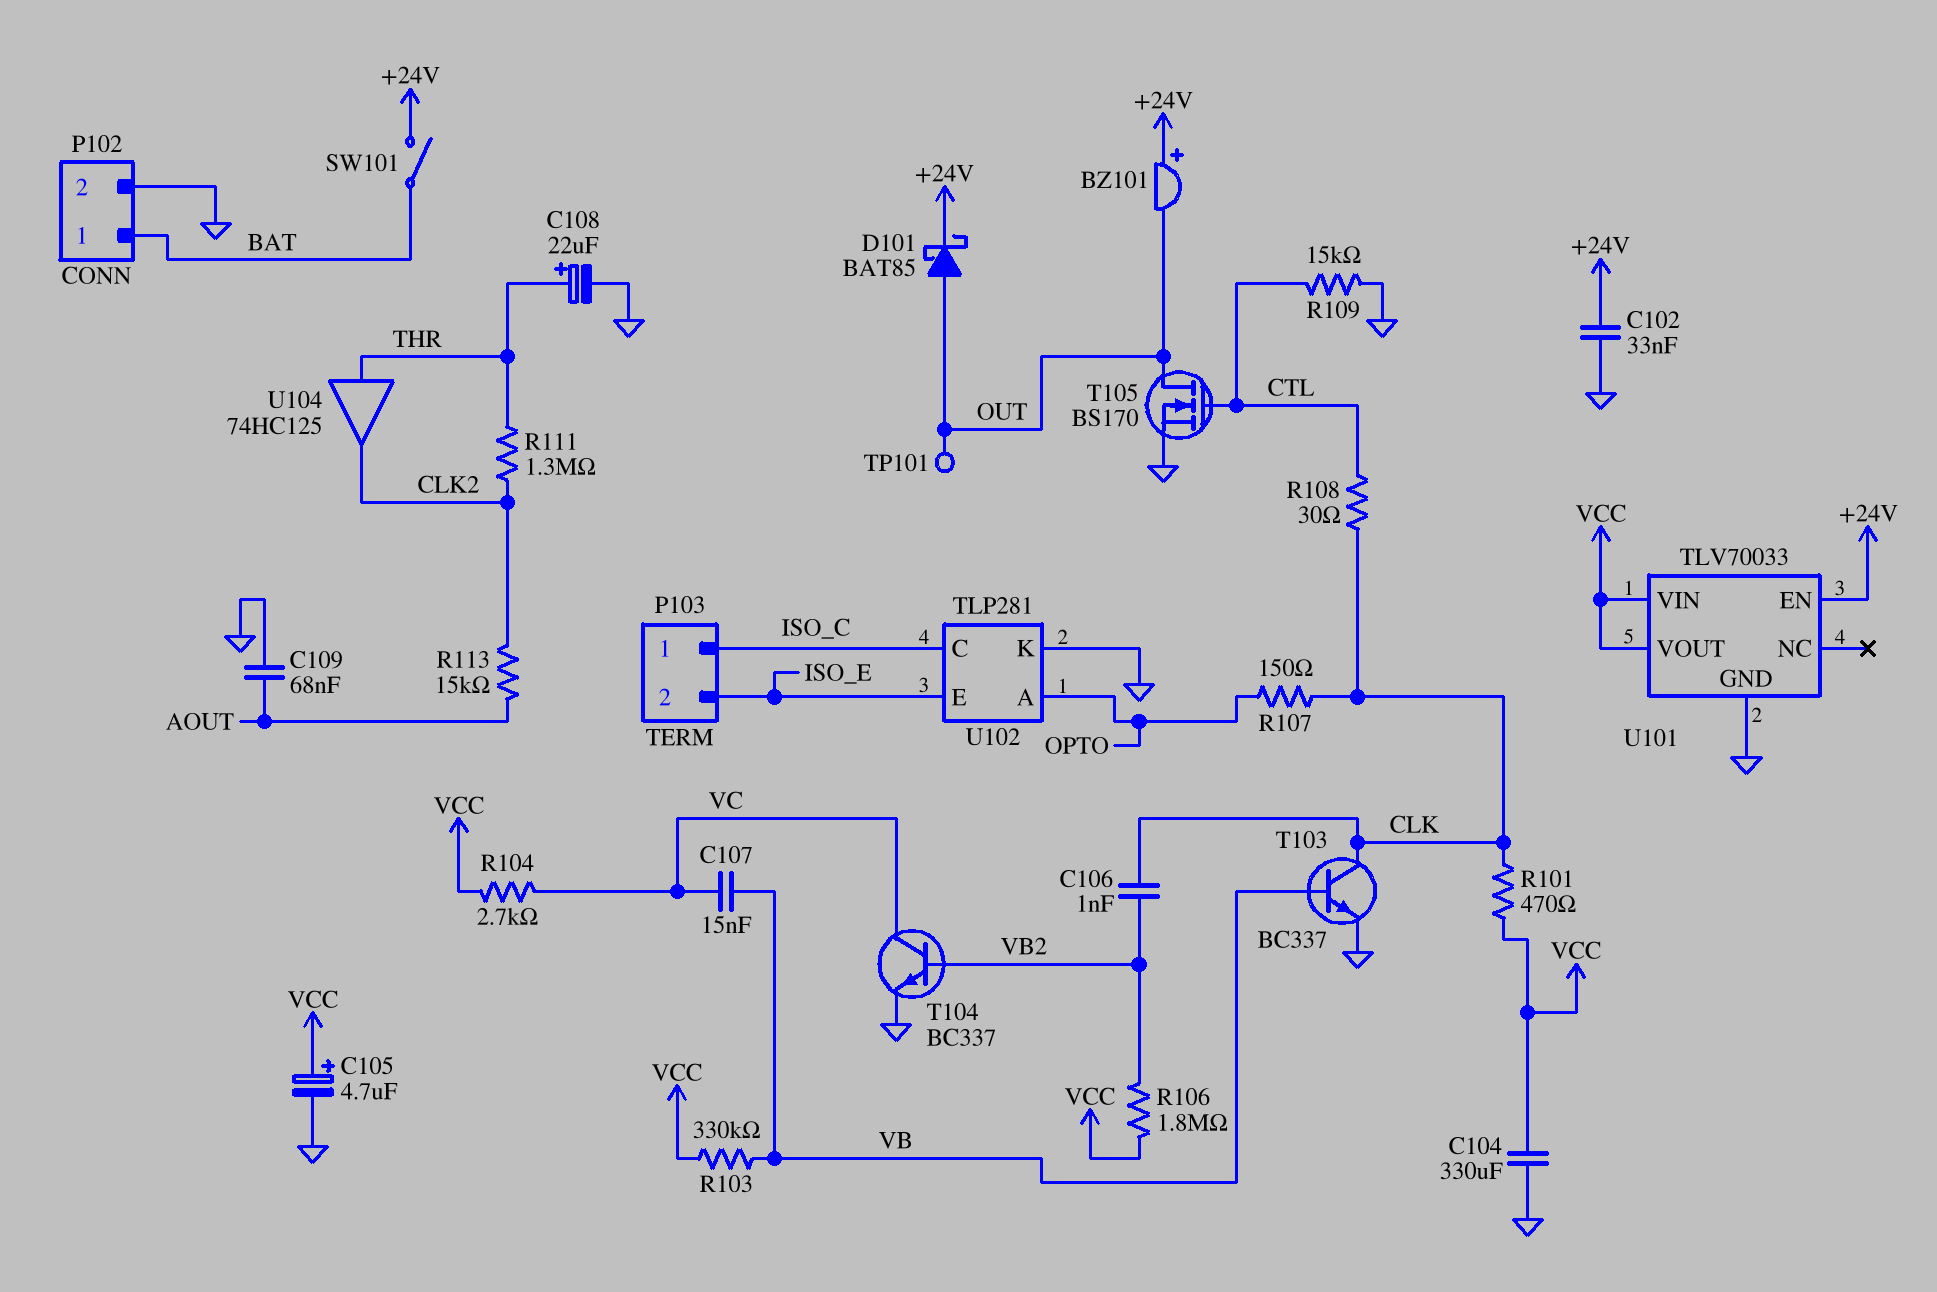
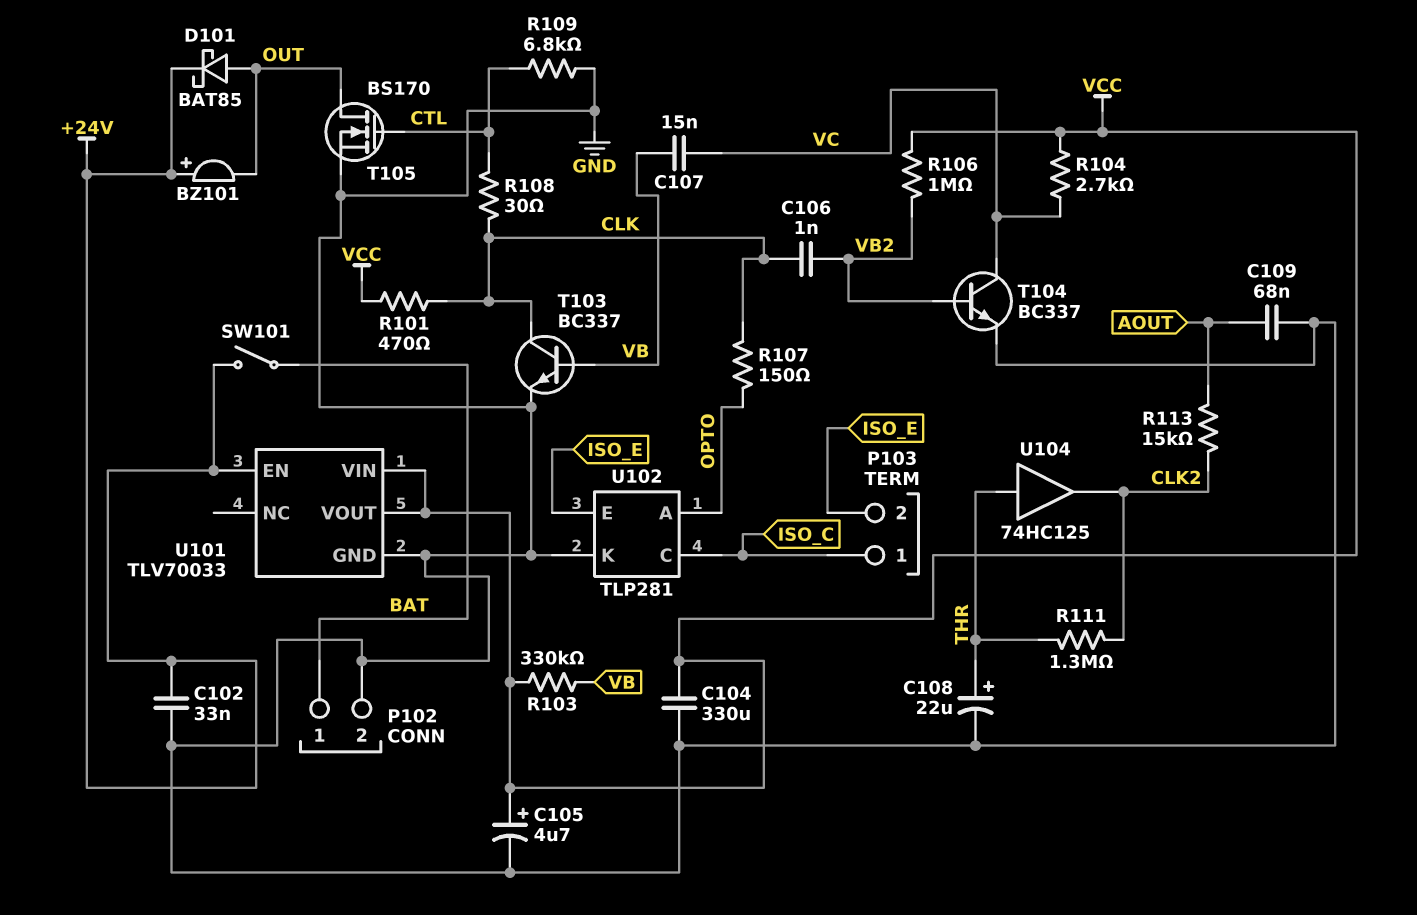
R106: 1.8M (VB2, VCC) -> 1M (VB2, VCC)
R109: 15k (CTL, GND) -> 6.8k (CTL, GND)
TP101: test point (OUT) -> none

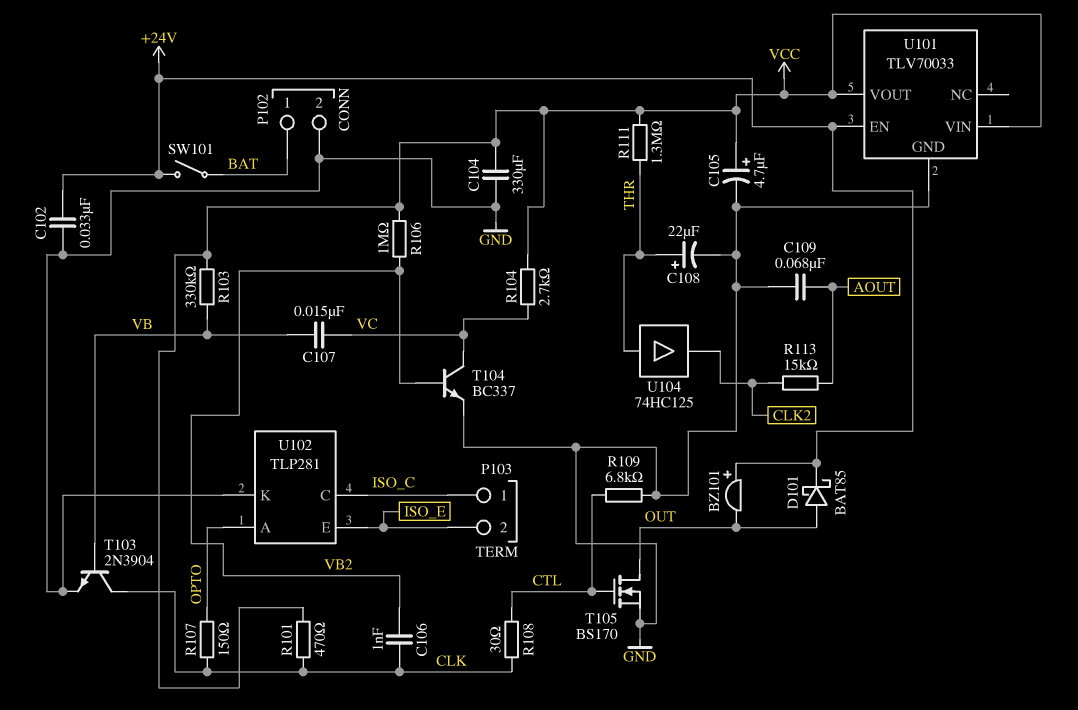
R111: 1.3M (CLK2, THR) -> 1.3M (THR, VCC)
T103: NPN BC337 (B VB, C CLK, E GND) -> NPN 2N3904 (B VB, C CLK, E GND)

